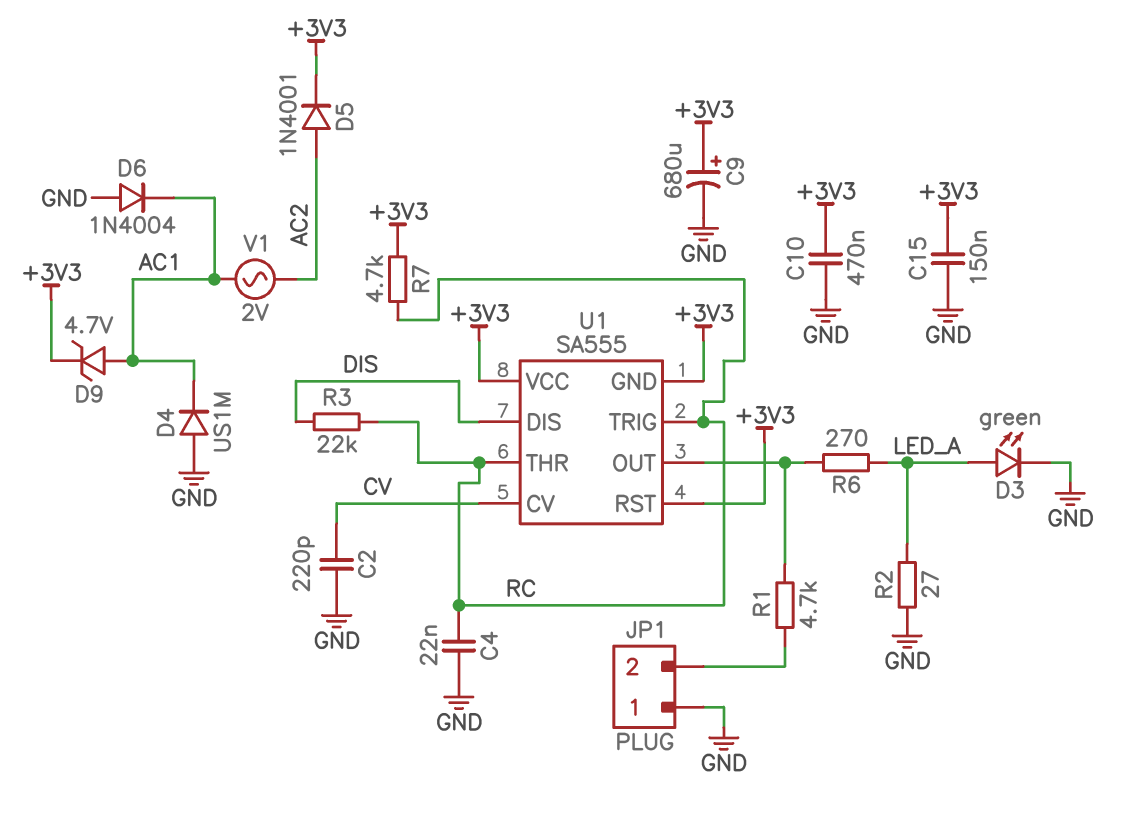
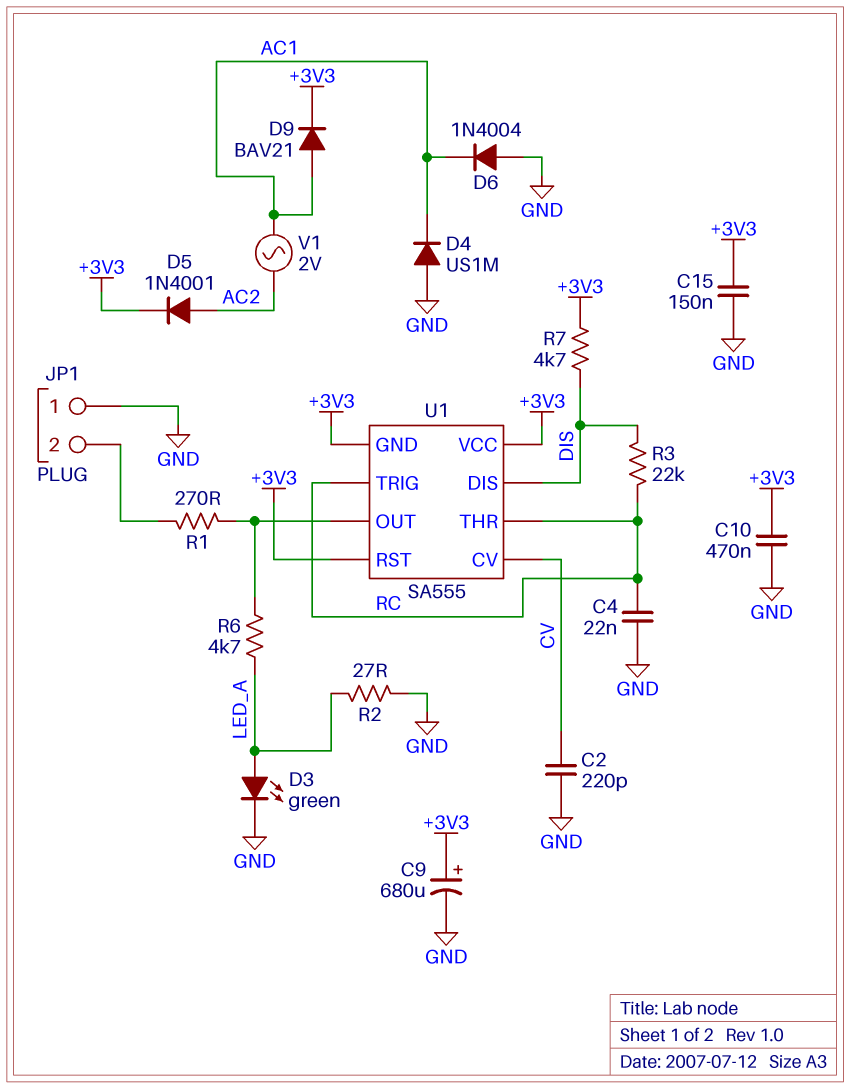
D9: zener 4.7V (A AC1, K +3V3) -> diode BAV21 (A AC1, K +3V3)
R1: 4.7k (JP1/2, U1/OUT) -> 270 (JP1/2, U1/OUT)
R6: 270 (LED_A, U1/OUT) -> 4.7k (LED_A, U1/OUT)
R7: 4.7k (+3V3, RC) -> 4.7k (+3V3, DIS)

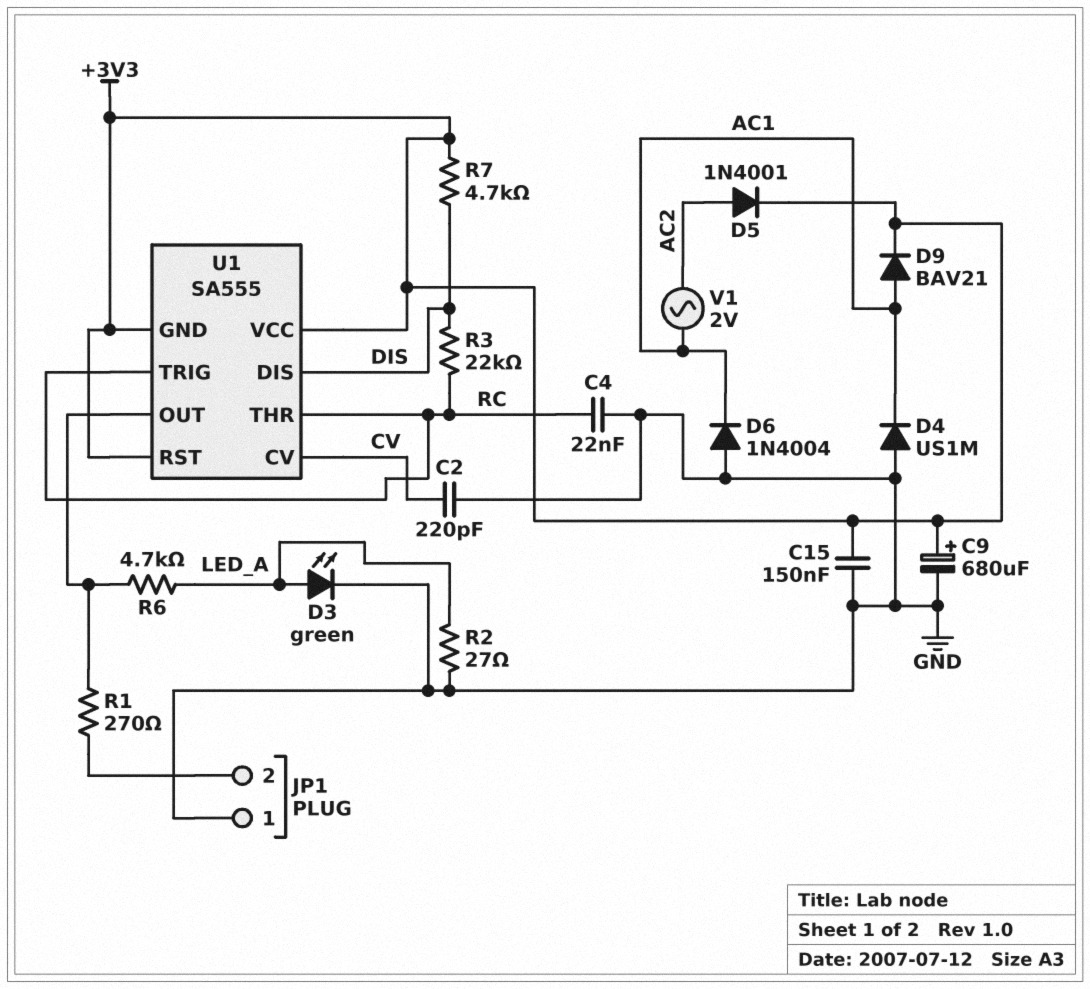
C10: 470nF (+3V3, GND) -> none

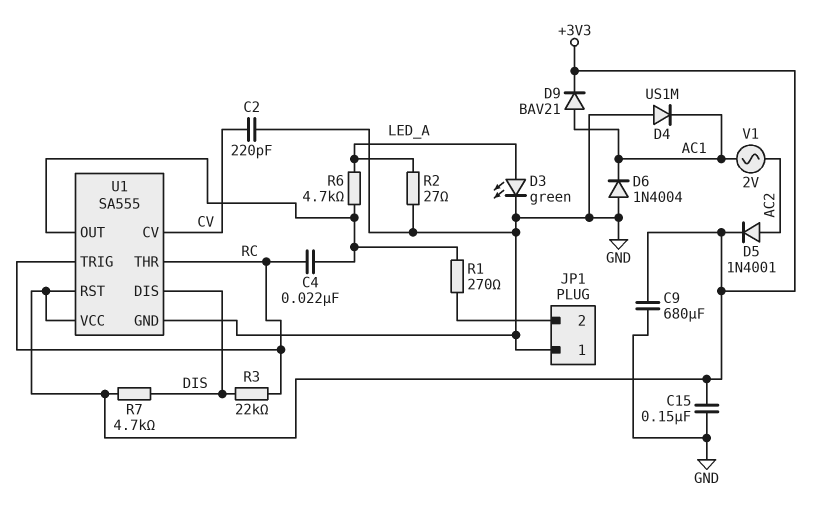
C4: 22nF (GND, RC) -> 22nF (RC, U1/OUT)
C9: 680uF (plus +3V3, minus GND) -> 680uF (+3V3, GND)
U1 pin GND: +3V3 -> GND

